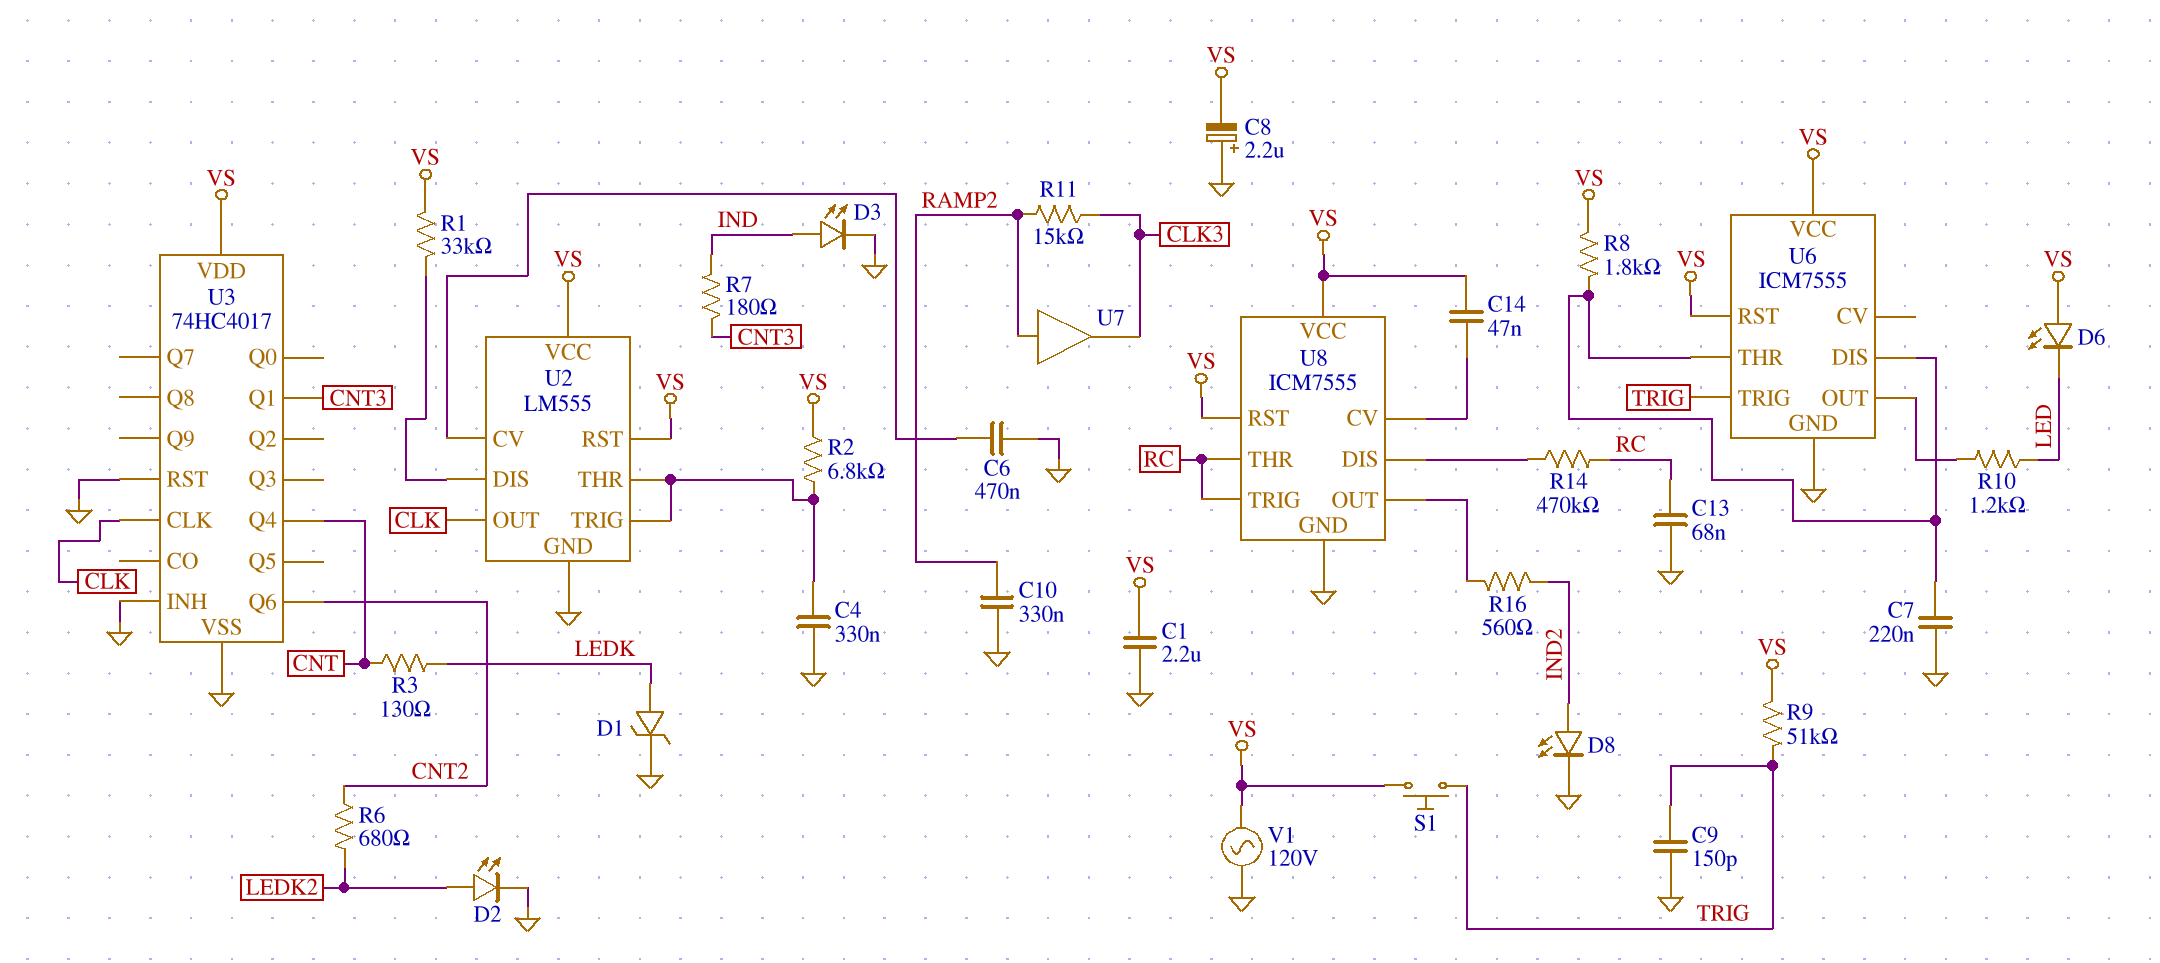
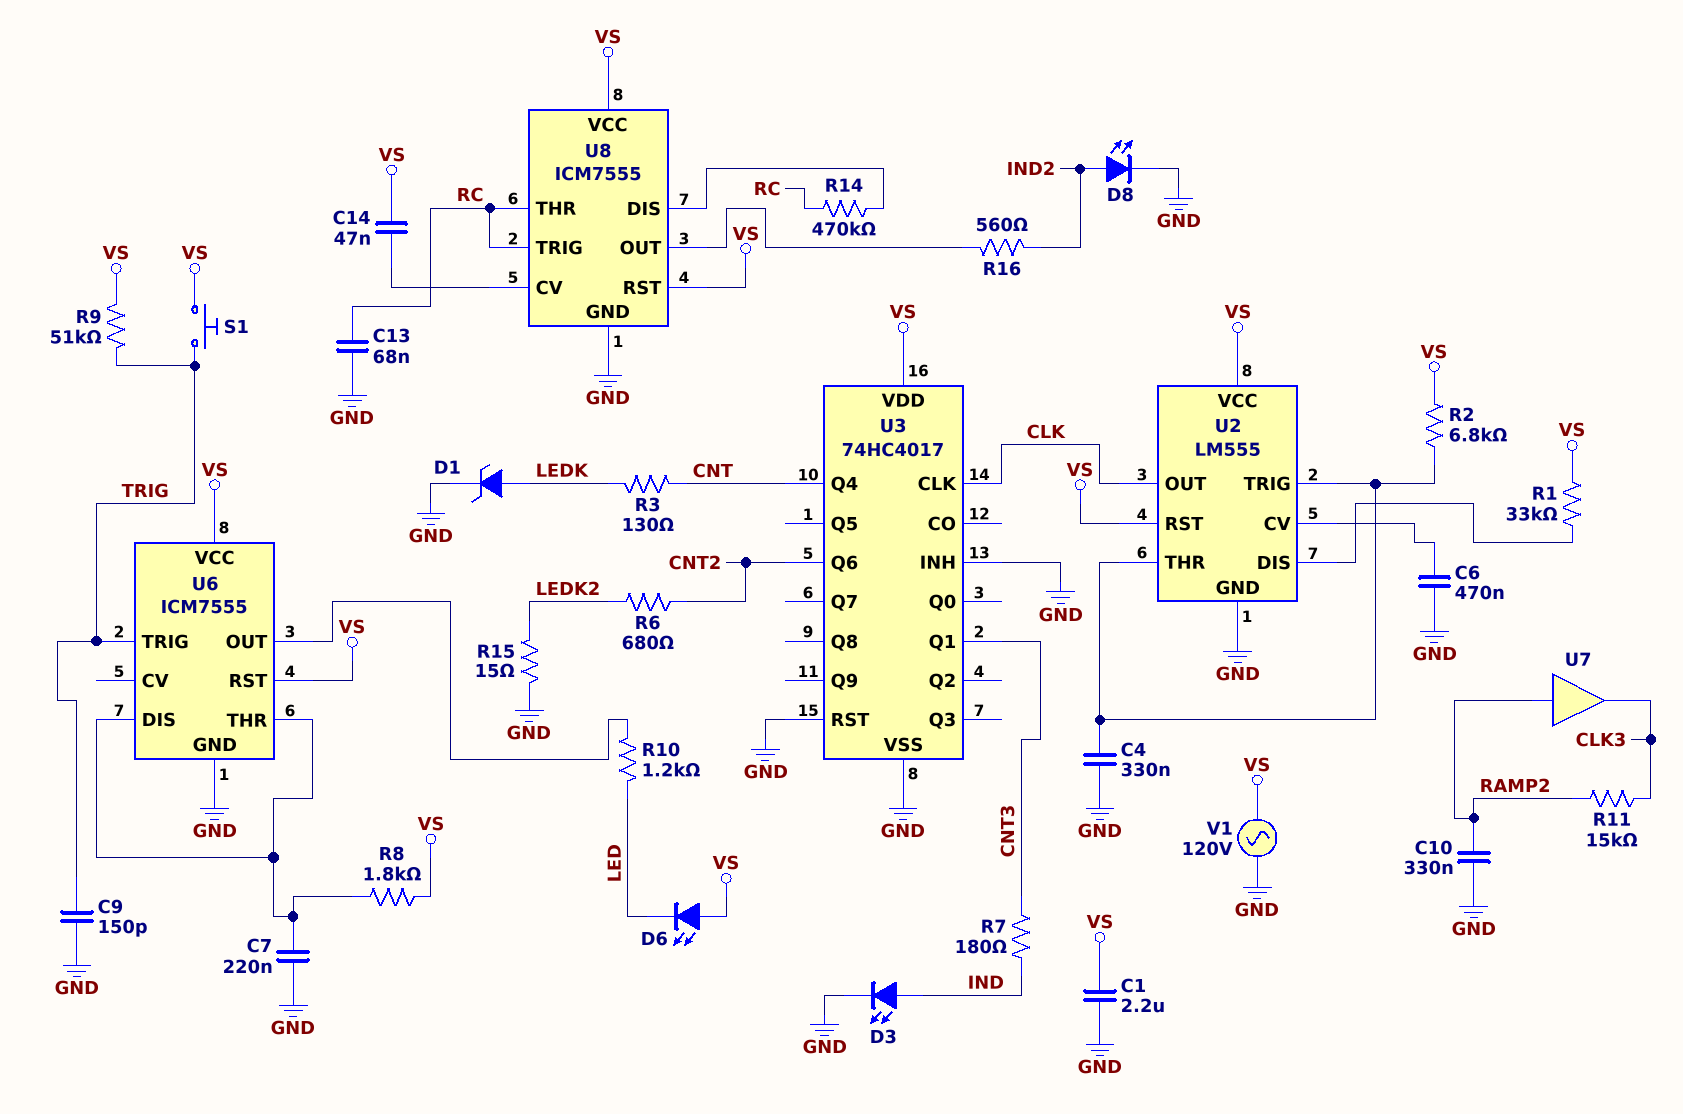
C8: 2.2uF (plus GND, minus VS) -> none
D2: LED (A LEDK2, K GND) -> none
R15: none -> 15 (GND, LEDK2)

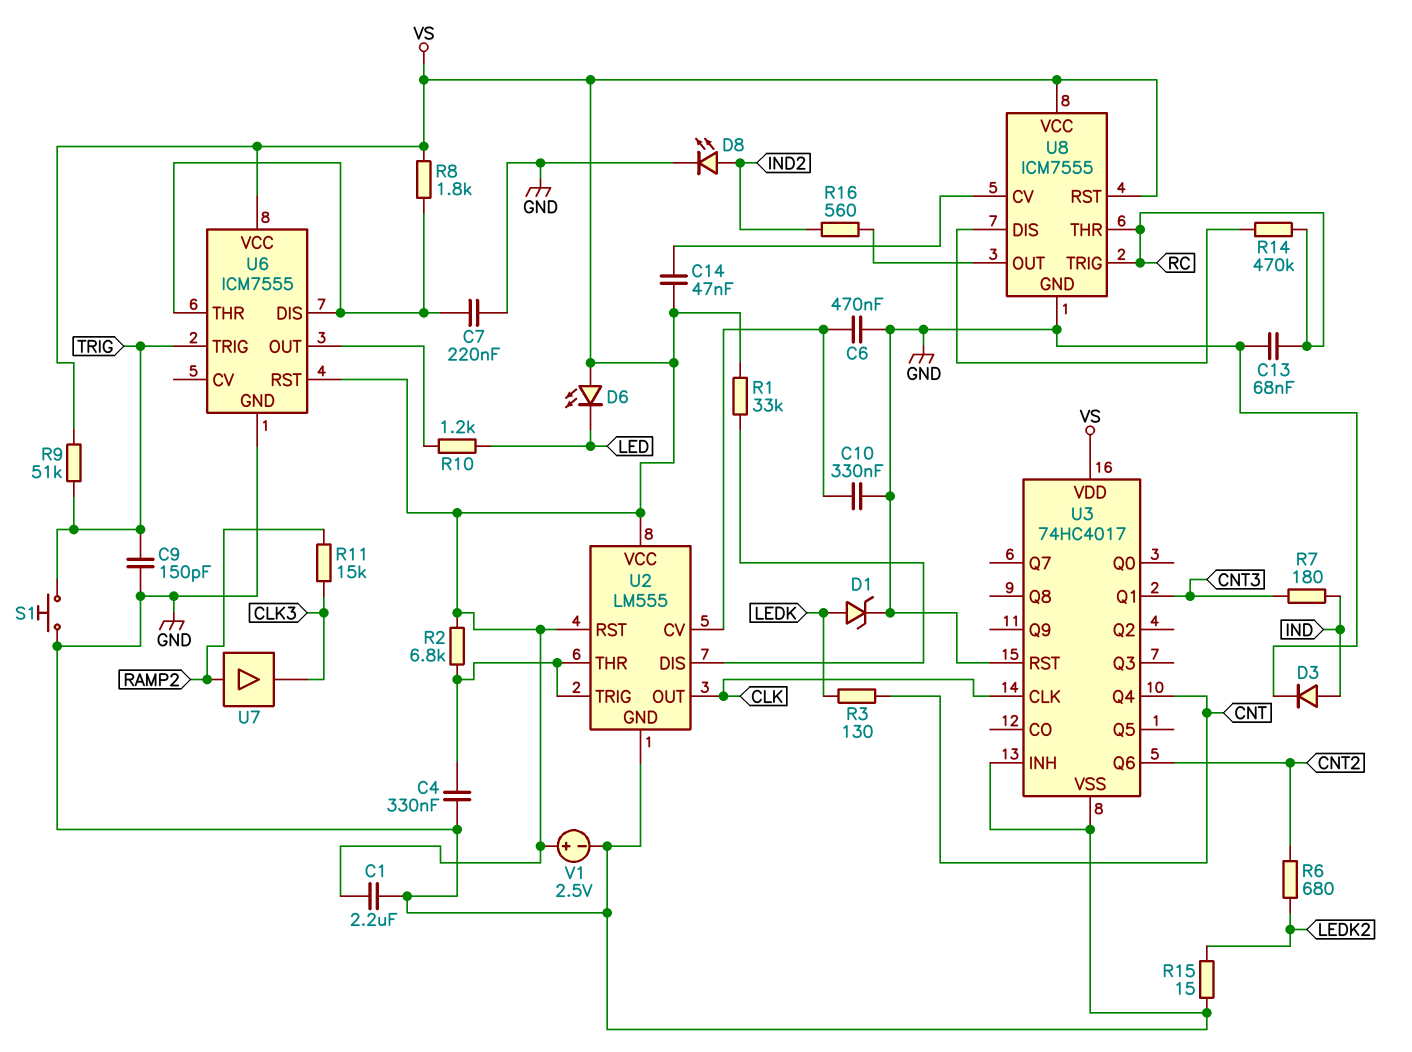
C10: 330nF (GND, RAMP2) -> 330nF (GND, U2/CV)
D3: LED (A IND, K GND) -> diode (A IND, K GND)
S1: button (TRIG, VS) -> button (GND, TRIG)
V1: AC 120V (GND, VS) -> 2.5V (plus VS, minus GND)

